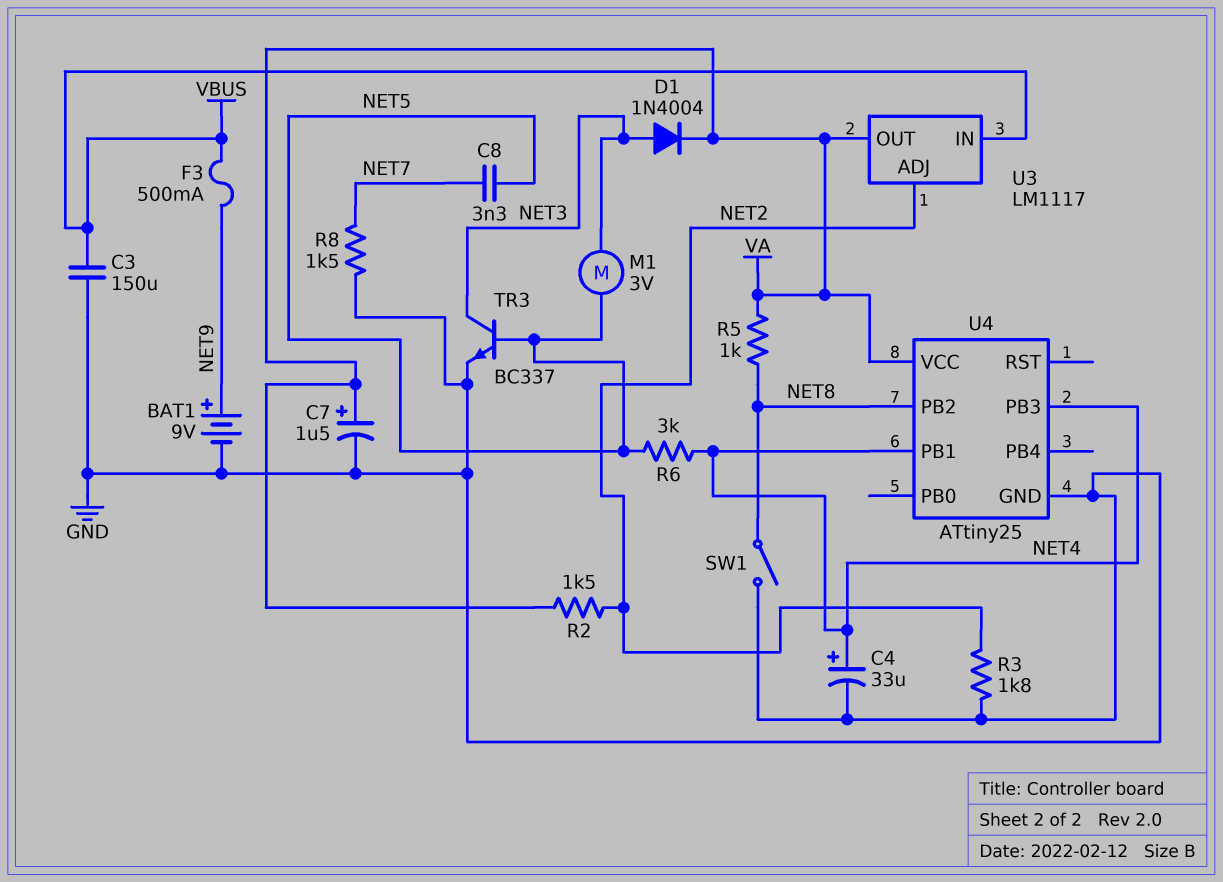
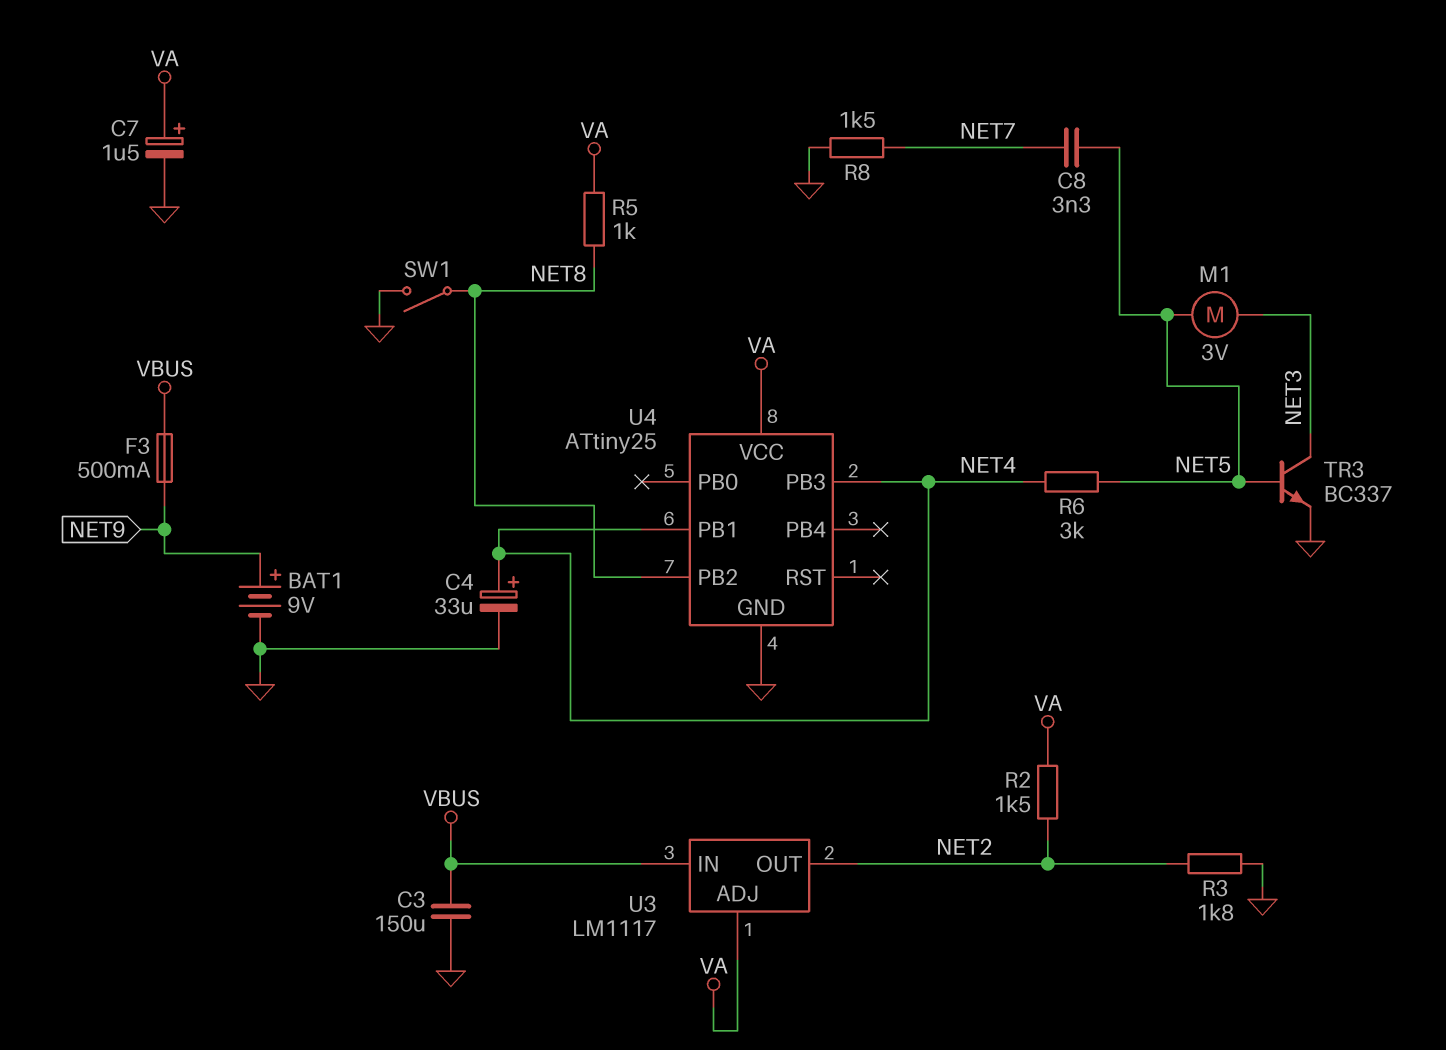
D1: diode 1N4004 (A NET3, K VA) -> none
U3 pin ADJ: NET2 -> VA
U3 pin OUT: VA -> NET2

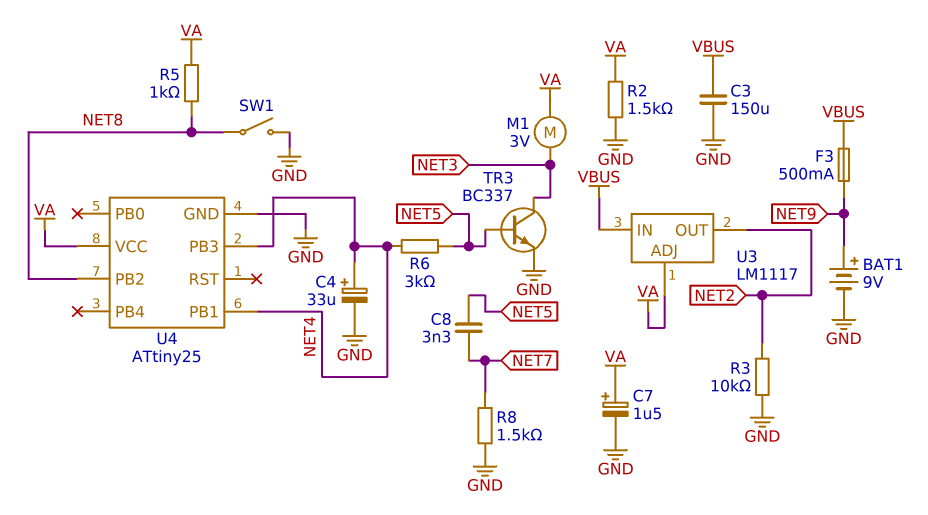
M1: motor 3V (NET3, NET5) -> motor 3V (NET3, VA)
R2: 1.5k (NET2, VA) -> 1.5k (GND, VA)
R3: 1.8k (GND, NET2) -> 10k (GND, NET2)

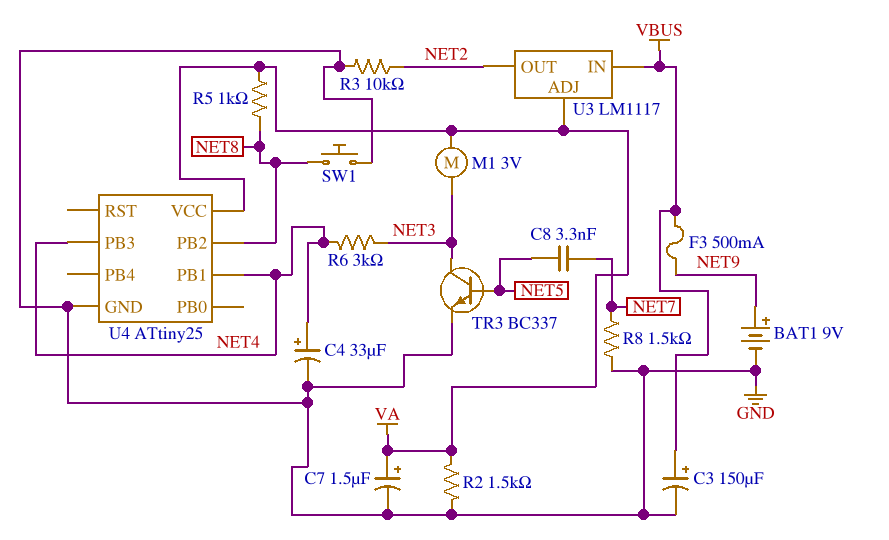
C3: 150uF (GND, VBUS) -> 150uF (plus VBUS, minus GND)
R6: 3k (NET4, NET5) -> 3k (NET3, NET4)
SW1: switch (GND, NET8) -> button (GND, NET8)

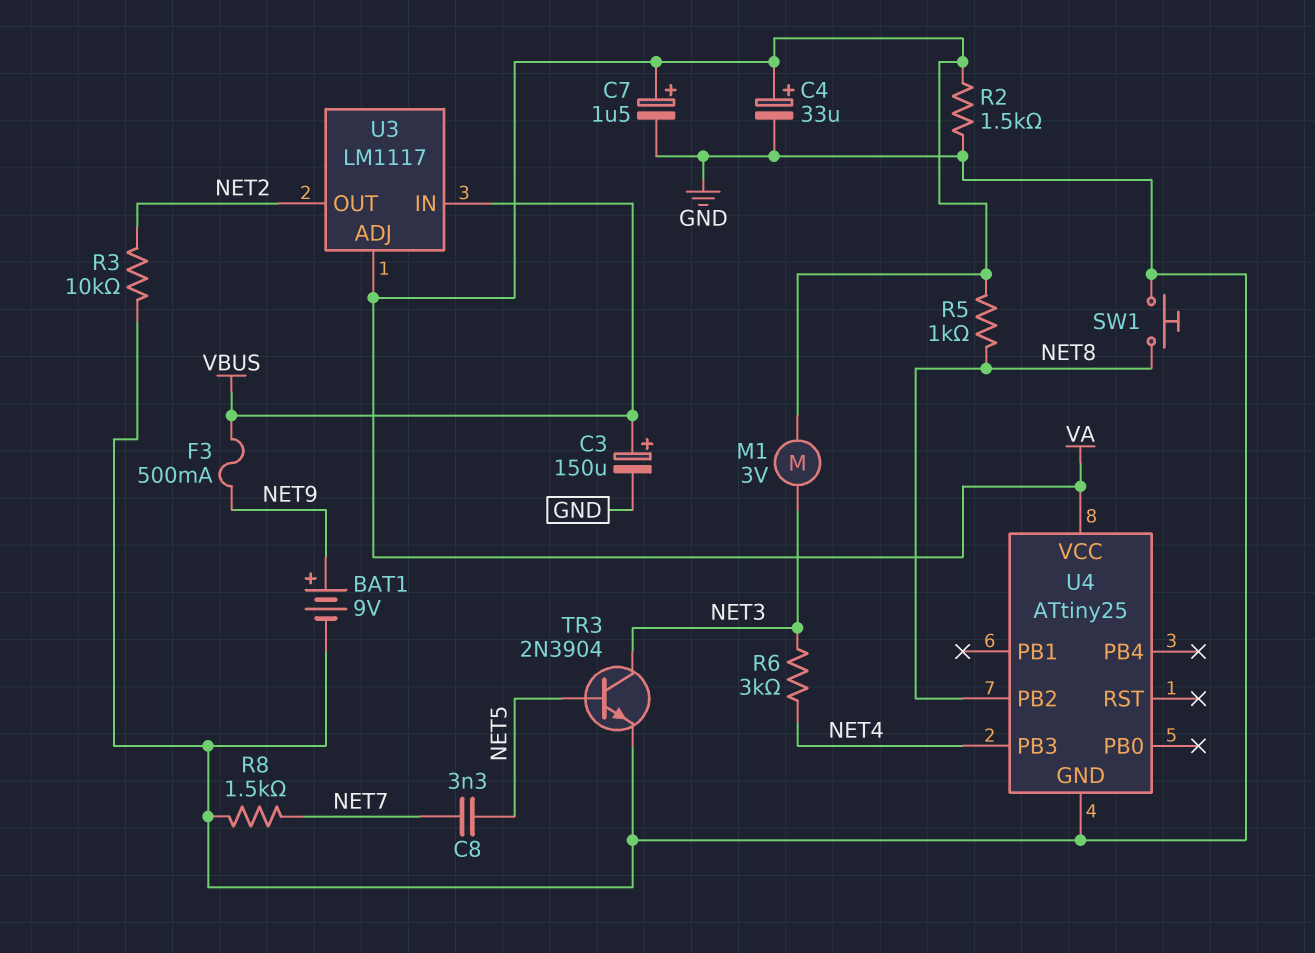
C4: 33uF (plus NET4, minus GND) -> 33uF (plus VA, minus GND)
TR3: NPN BC337 (B NET5, C NET3, E GND) -> NPN 2N3904 (B NET5, C NET3, E GND)
U4 pin PB1: NET4 -> none

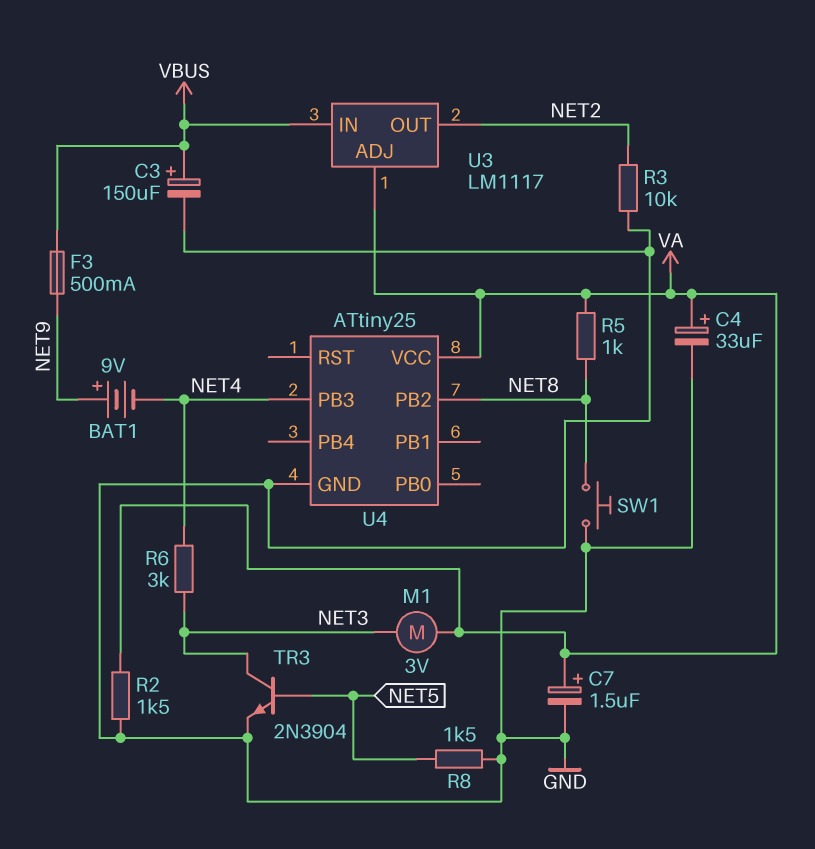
BAT1: 9V (plus NET9, minus GND) -> 9V (plus NET9, minus NET4)
C8: 3.3nF (NET5, NET7) -> none
R8: 1.5k (GND, NET7) -> 1.5k (GND, NET5)

